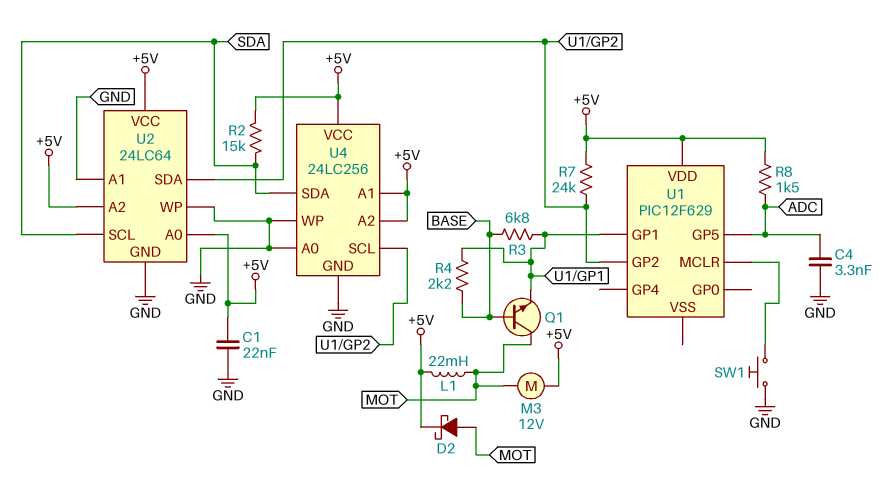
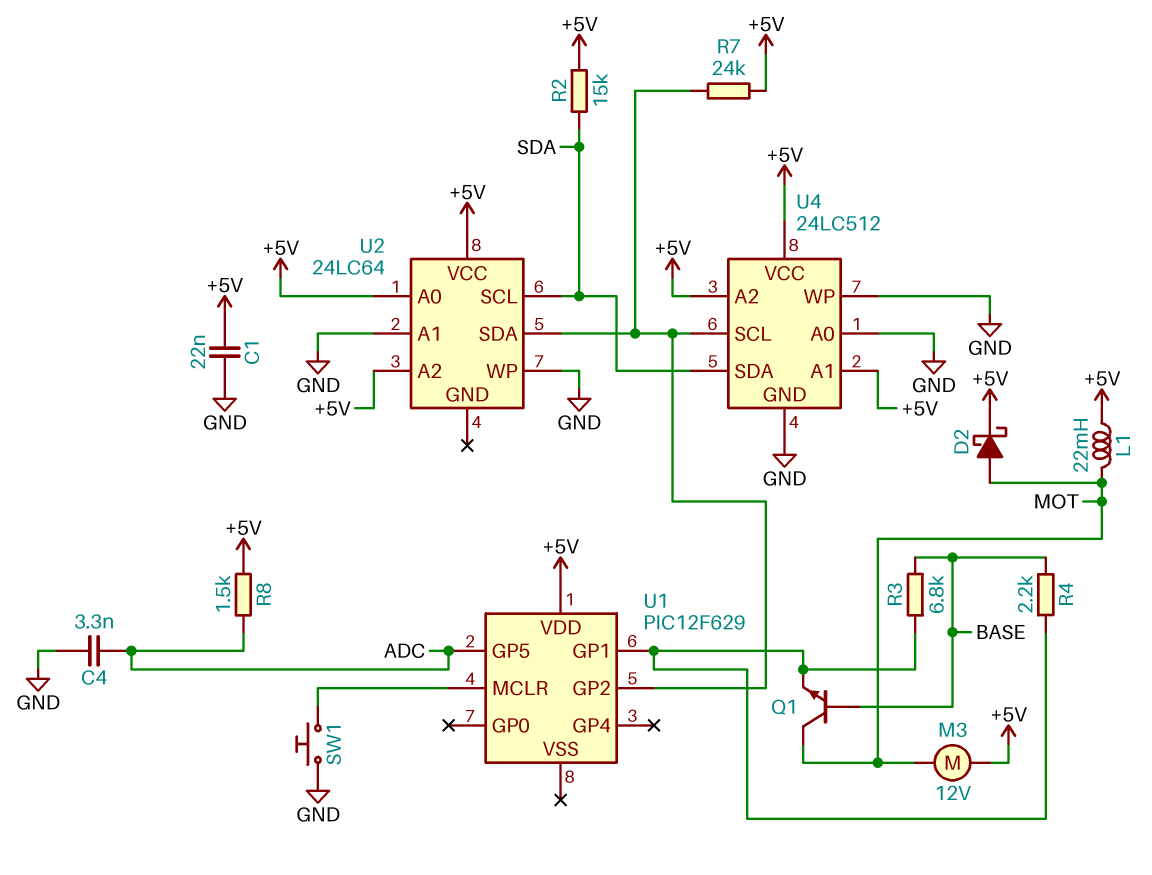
U2 pin GND: GND -> none
U4: 24LC256 -> 24LC512

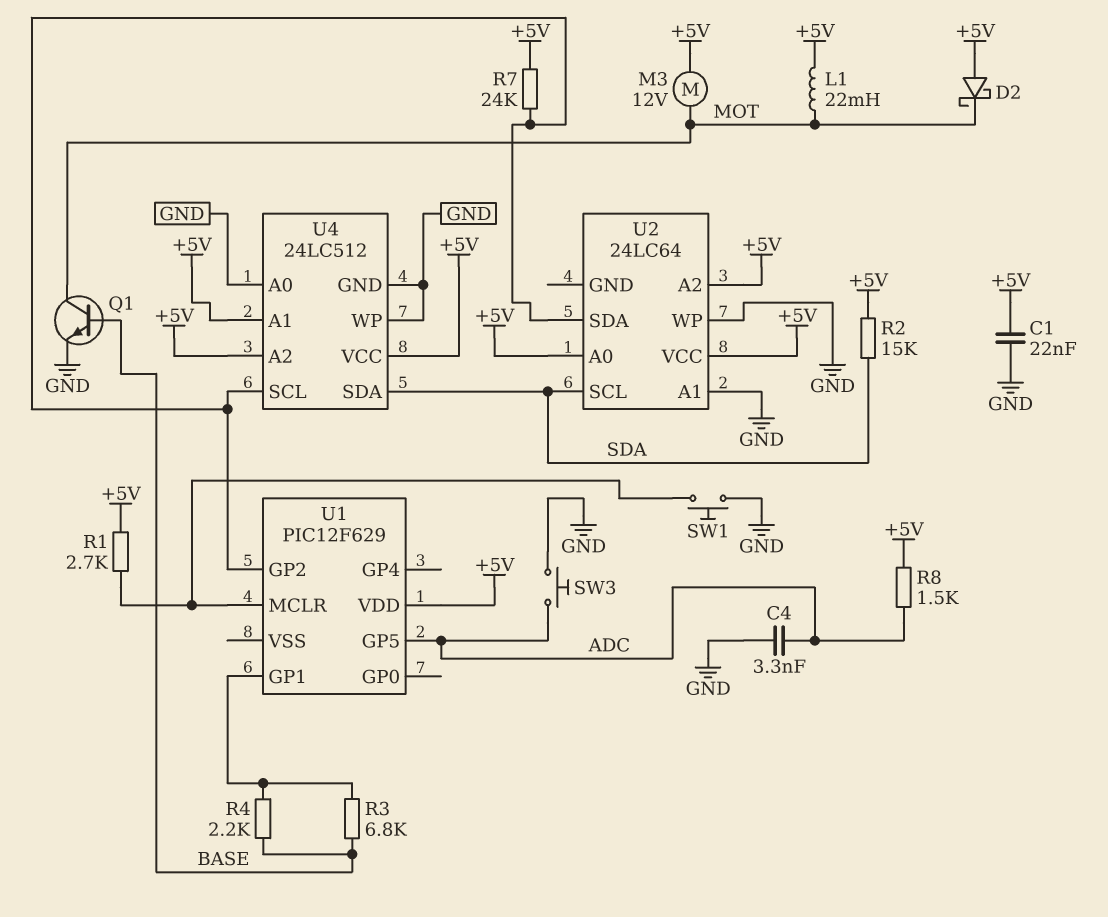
D2: schottky (A MOT, K +5V) -> schottky (A +5V, K MOT)
Q1: NPN (B BASE, C MOT, E U1/GP1) -> NPN (B BASE, C MOT, E GND)
R1: none -> 2.7k (+5V, U1/MCLR)
SW3: none -> button (ADC, GND)

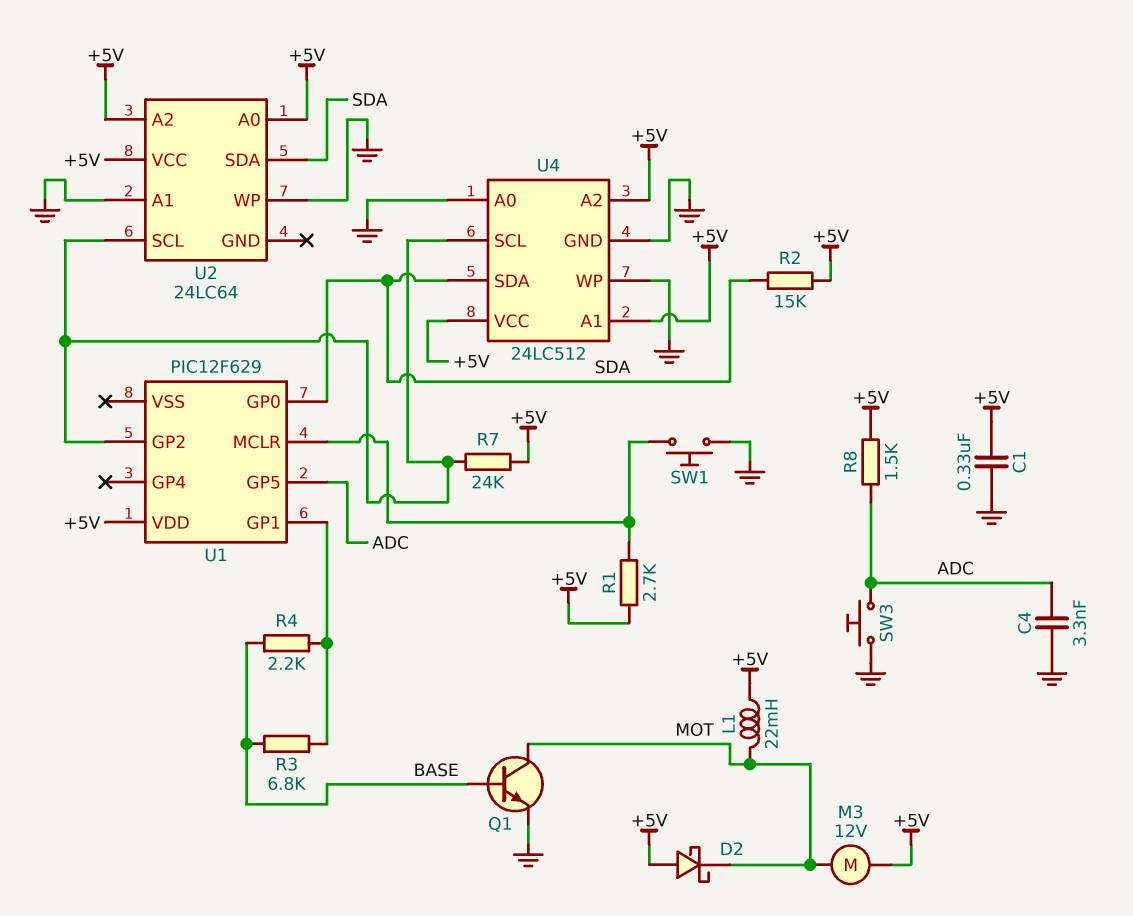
C1: 22nF (+5V, GND) -> 330nF (+5V, GND)
U1 pin GP0: none -> SDA
U2 pin SCL: SDA -> U1/GP2
U2 pin SDA: U1/GP2 -> SDA

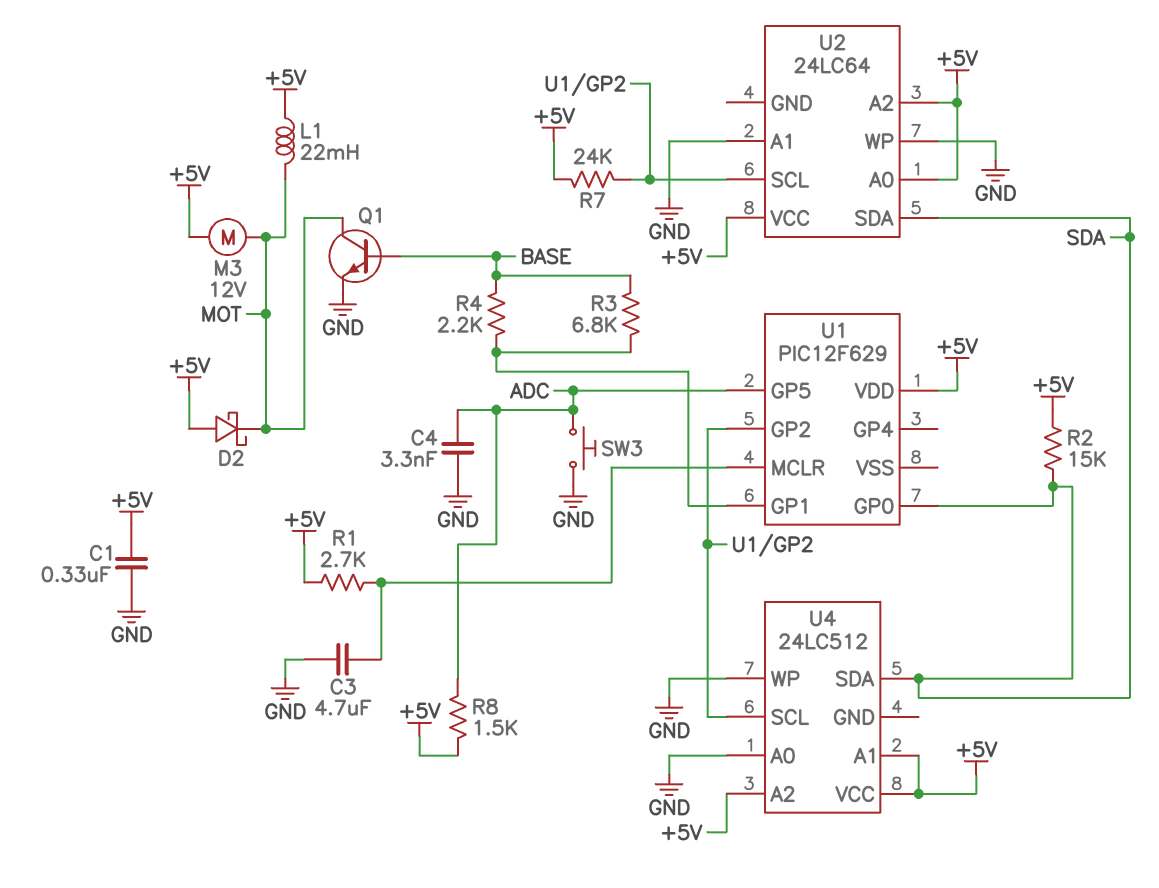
C3: none -> 4.7uF (GND, U1/MCLR)
SW1: button (GND, U1/MCLR) -> none
U4 pin GND: GND -> none

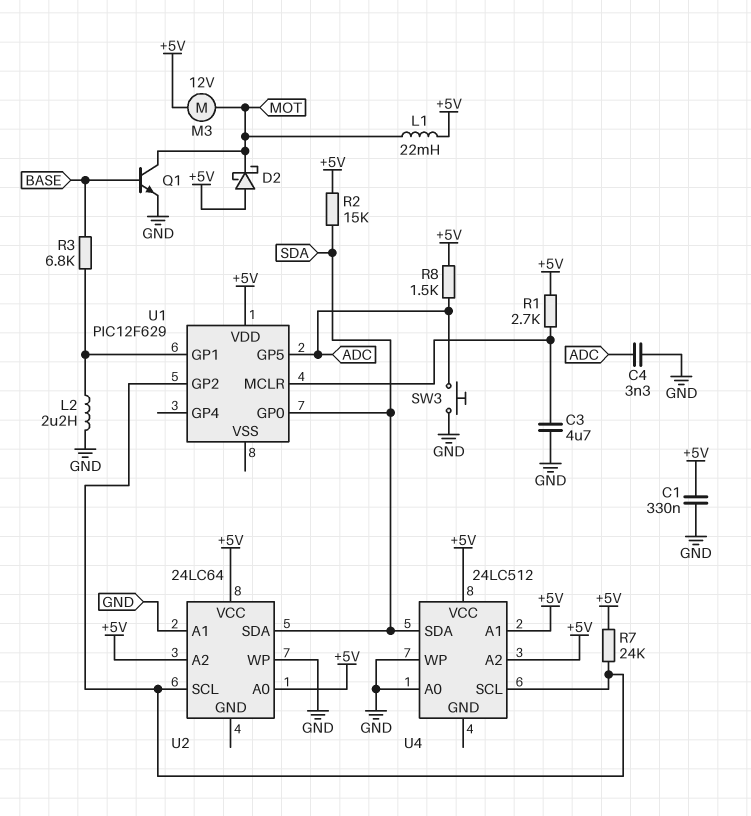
L2: none -> 2.2uH (GND, U1/GP1)
R4: 2.2k (BASE, U1/GP1) -> none

